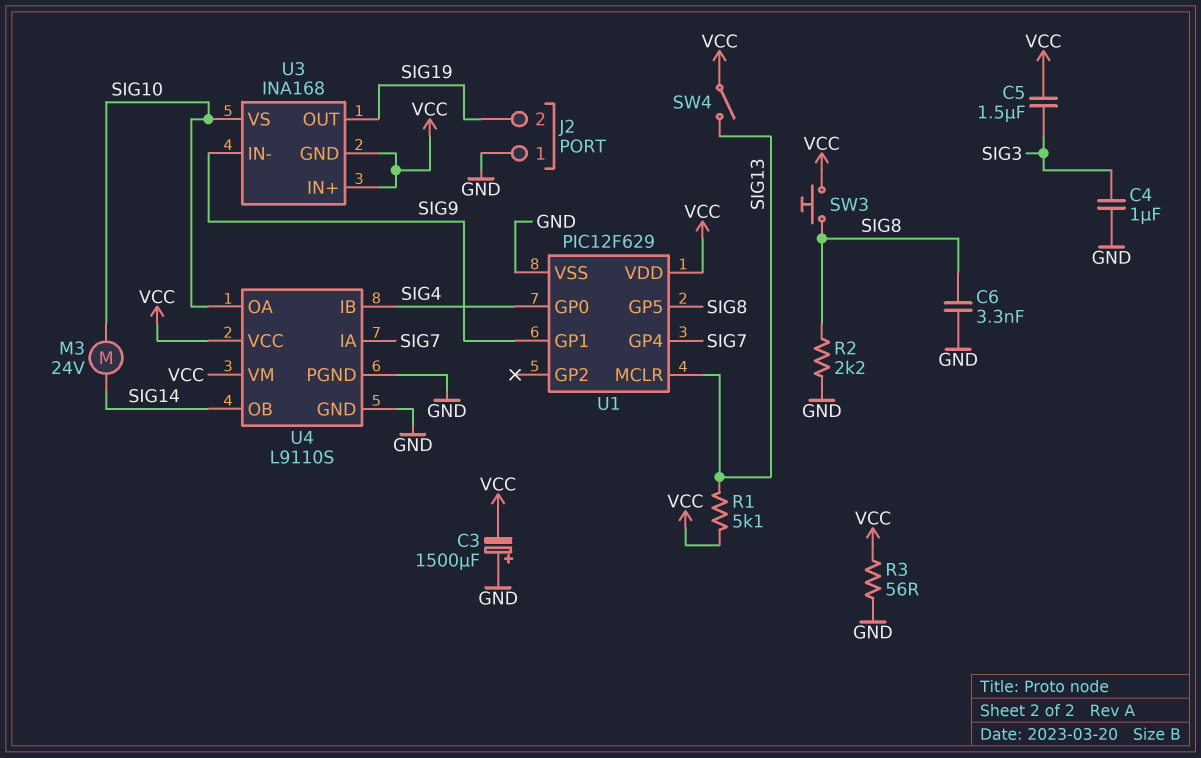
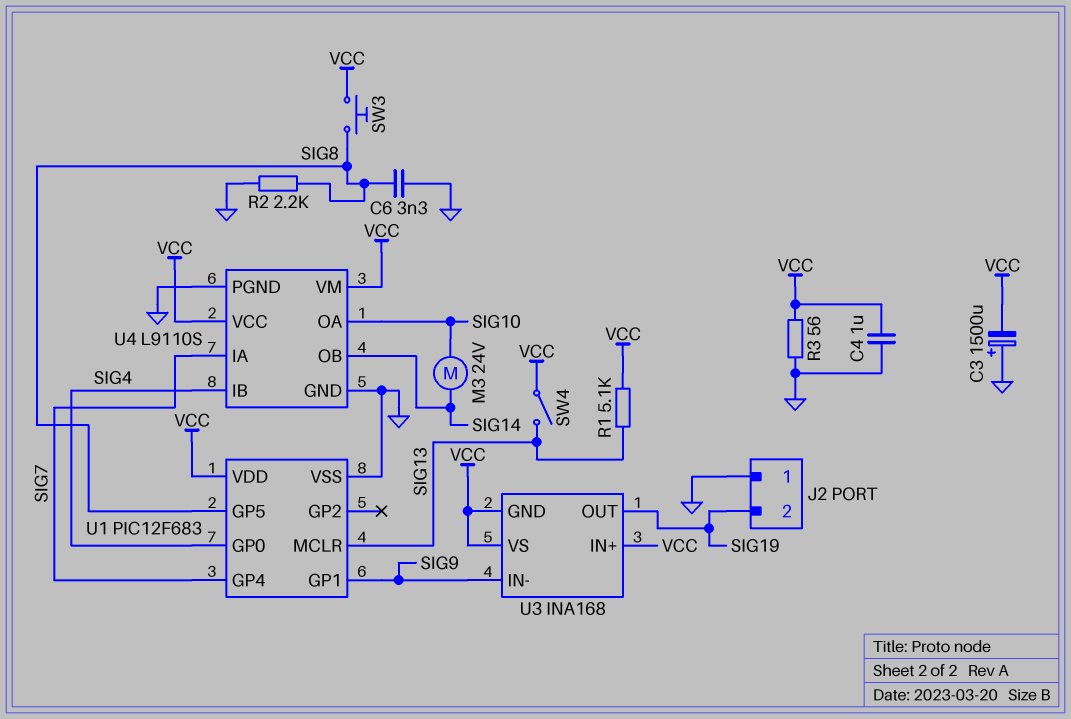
C4: 1uF (GND, SIG3) -> 1uF (GND, VCC)
C5: 1.5uF (SIG3, VCC) -> none
U1: PIC12F629 -> PIC12F683
U3 pin VS: SIG10 -> VCC

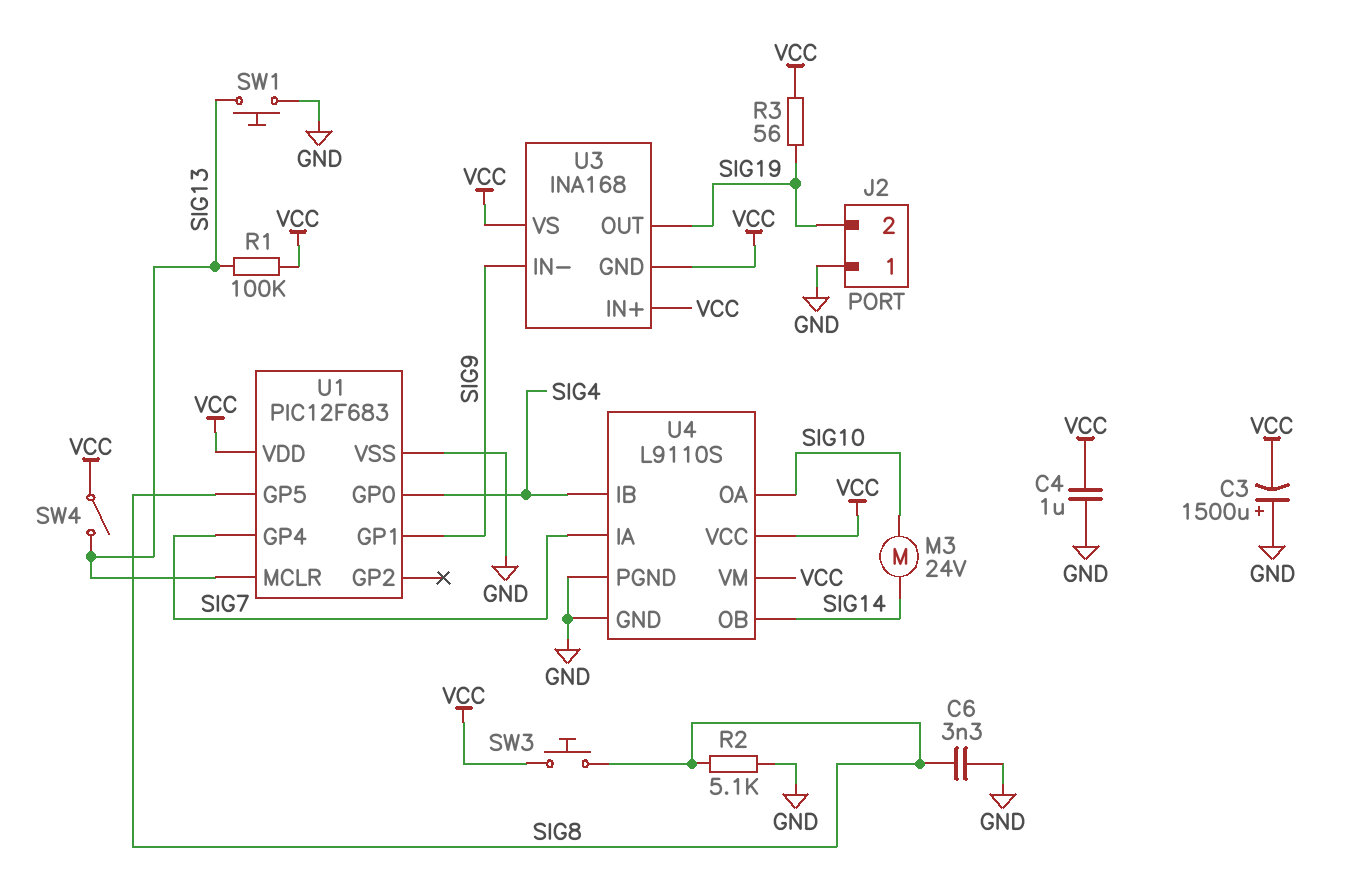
R1: 5.1k (SIG13, VCC) -> 100k (SIG13, VCC)
R2: 2.2k (GND, SIG8) -> 5.1k (GND, SIG8)
R3: 56 (GND, VCC) -> 56 (SIG19, VCC)
SW1: none -> button (GND, SIG13)

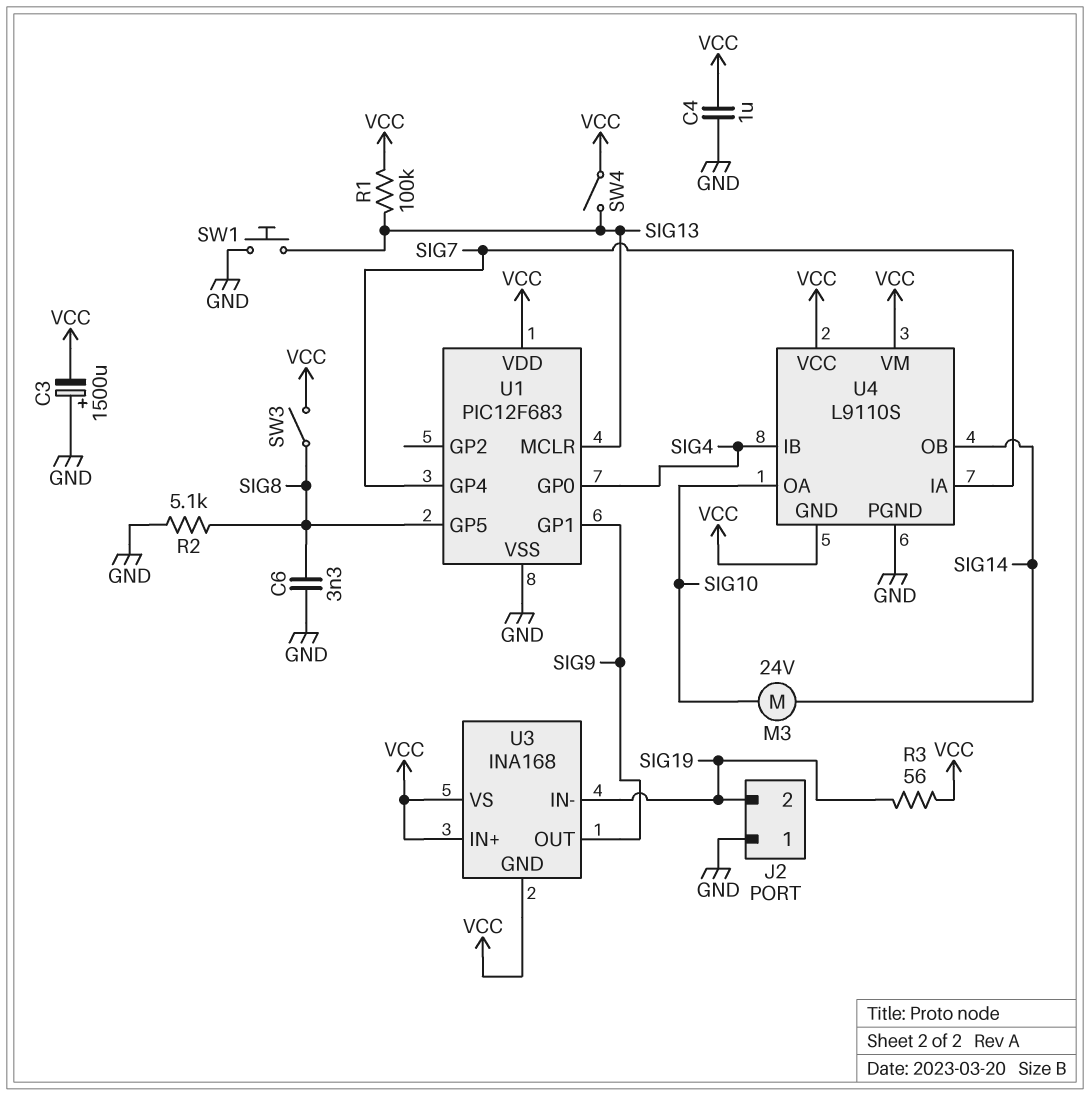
SW3: button (SIG8, VCC) -> switch (SIG8, VCC)
U3 pin IN-: SIG9 -> SIG19
U3 pin OUT: SIG19 -> SIG9
U4 pin GND: GND -> VCC

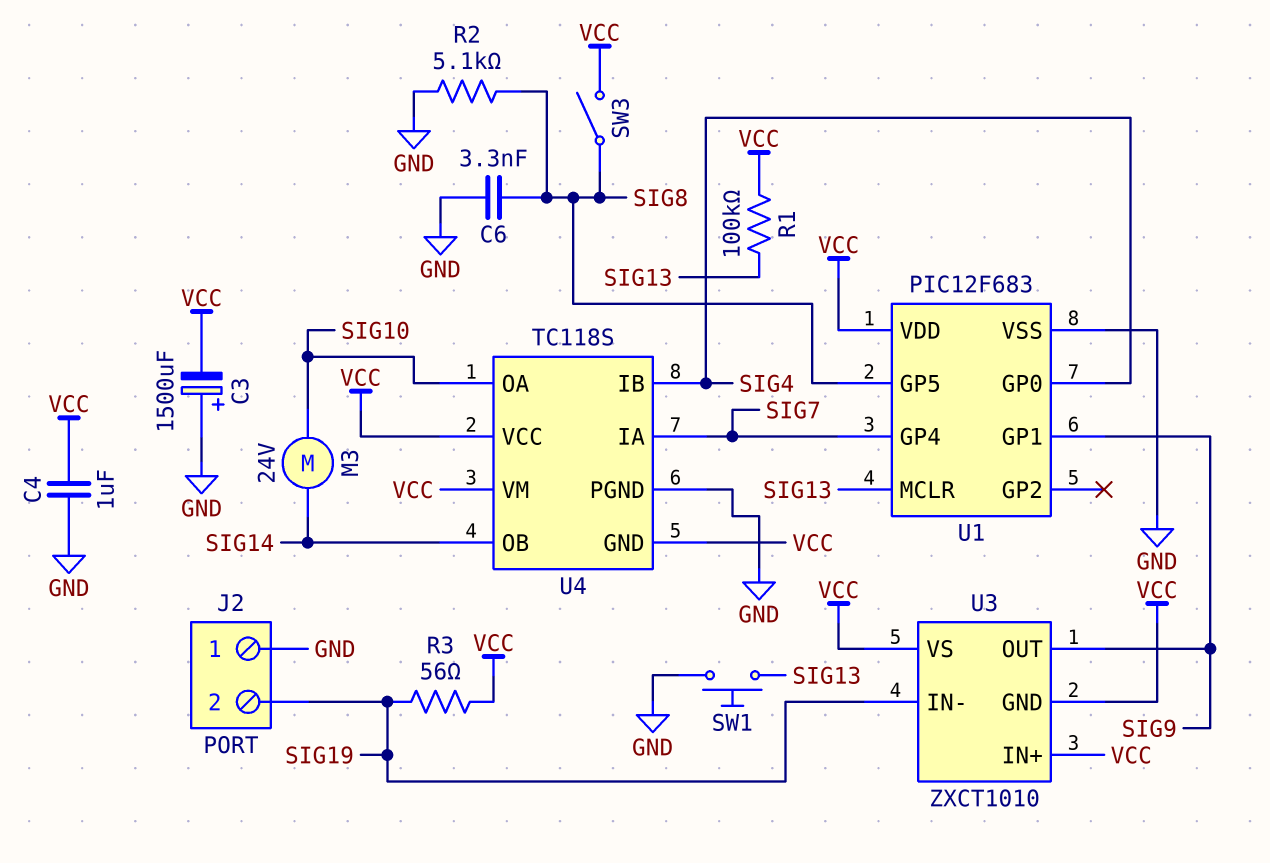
SW4: switch (SIG13, VCC) -> none
U3: INA168 -> ZXCT1010
U4: L9110S -> TC118S

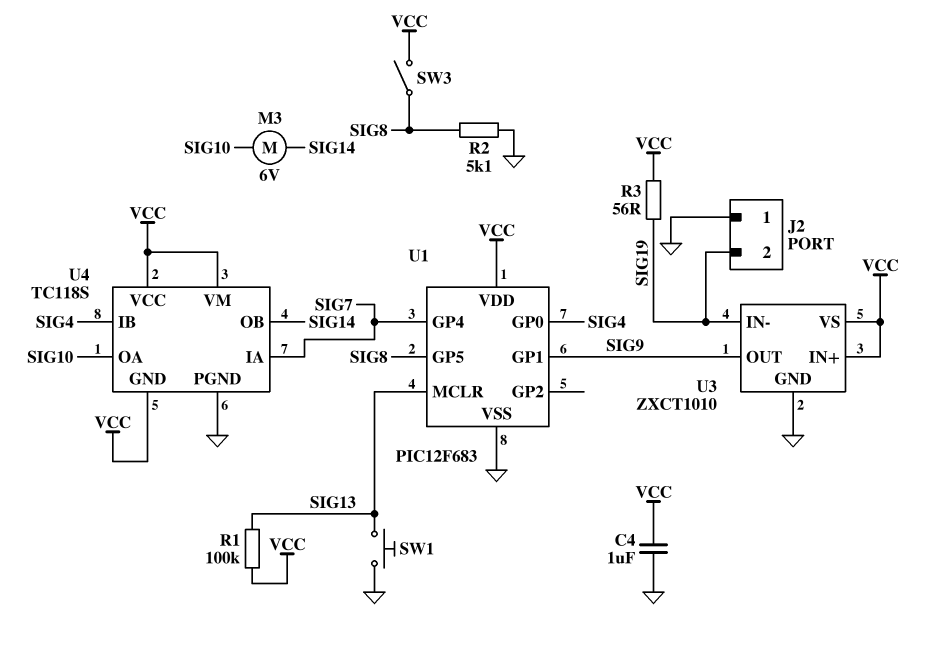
C3: 1500uF (plus GND, minus VCC) -> none
C6: 3.3nF (GND, SIG8) -> none
M3: motor 24V (SIG10, SIG14) -> motor 6V (SIG10, SIG14)
U3 pin GND: VCC -> GND

